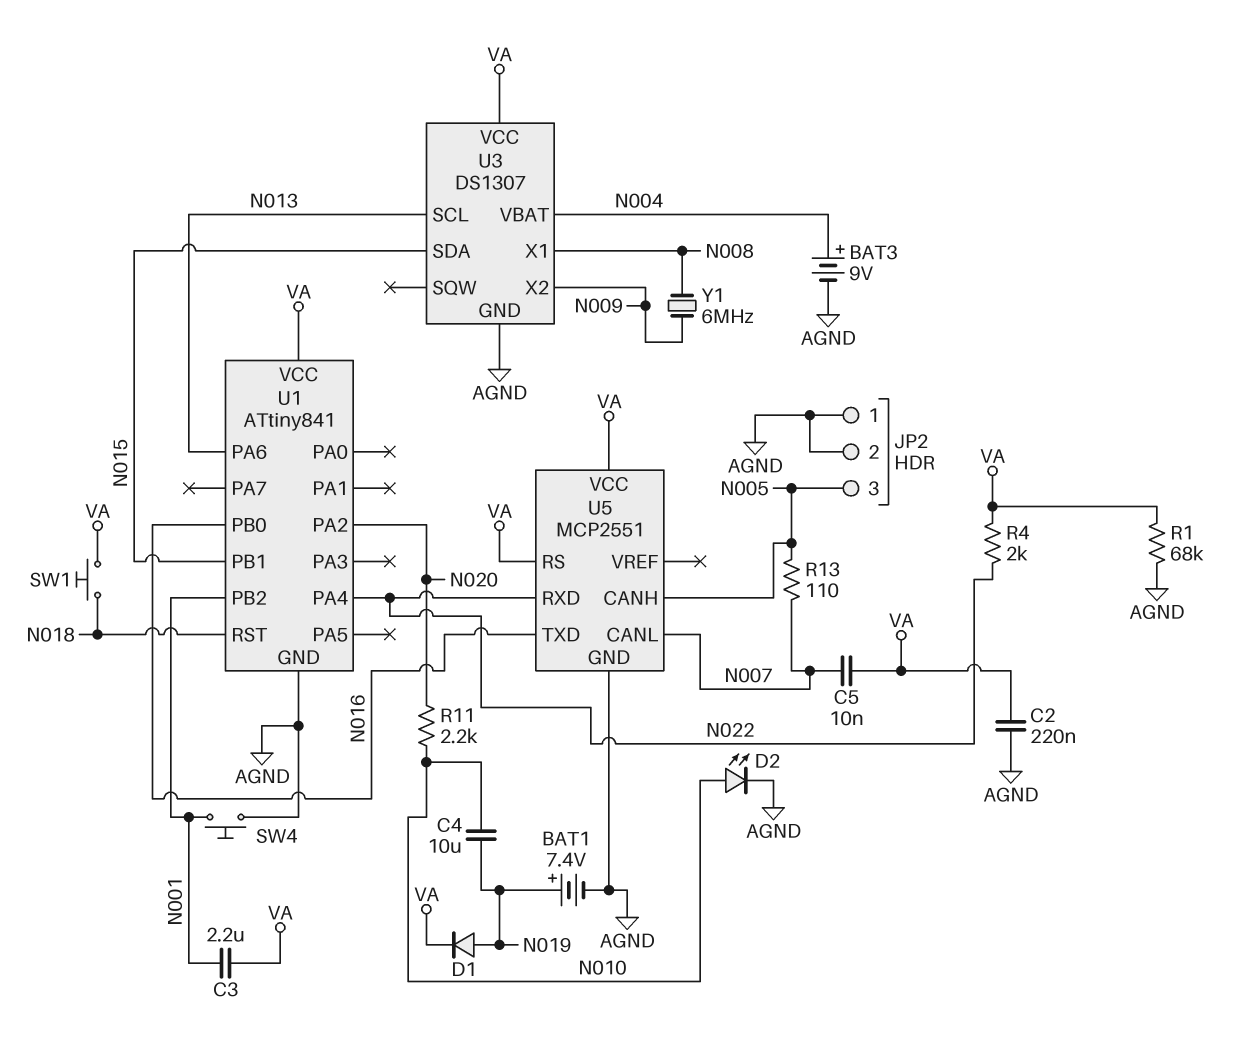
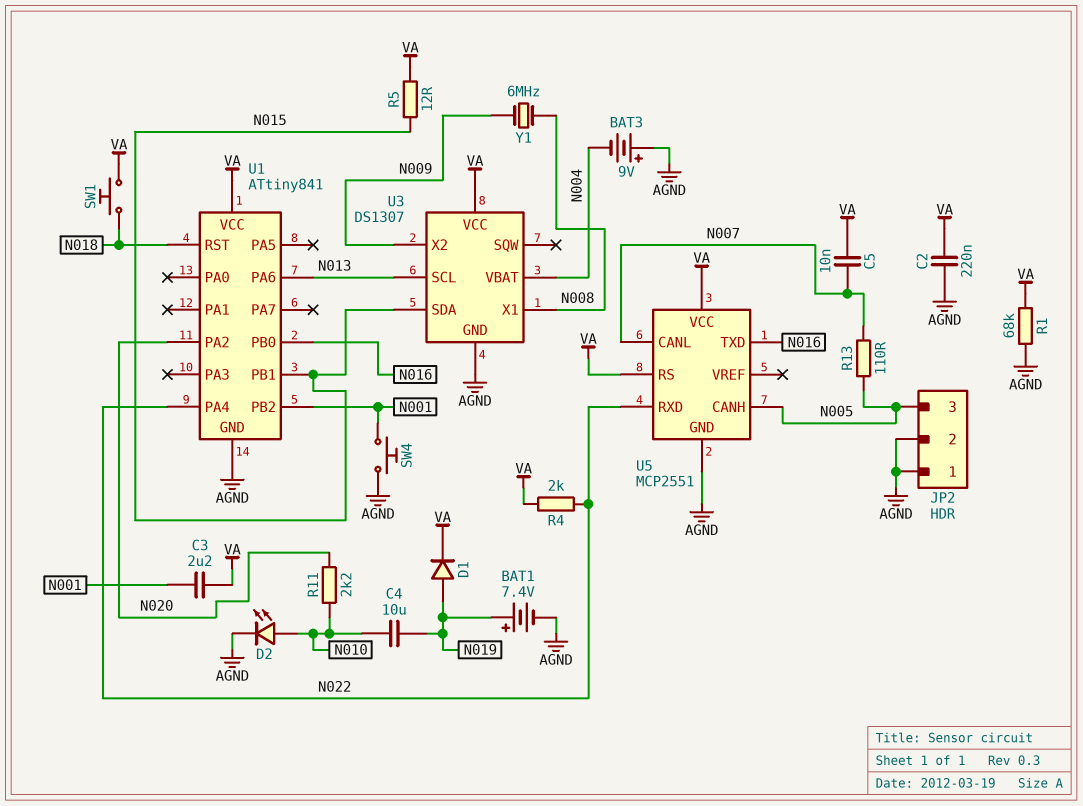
BAT3: 9V (plus N004, minus AGND) -> 9V (plus AGND, minus N004)
R5: none -> 12 (N015, VA)

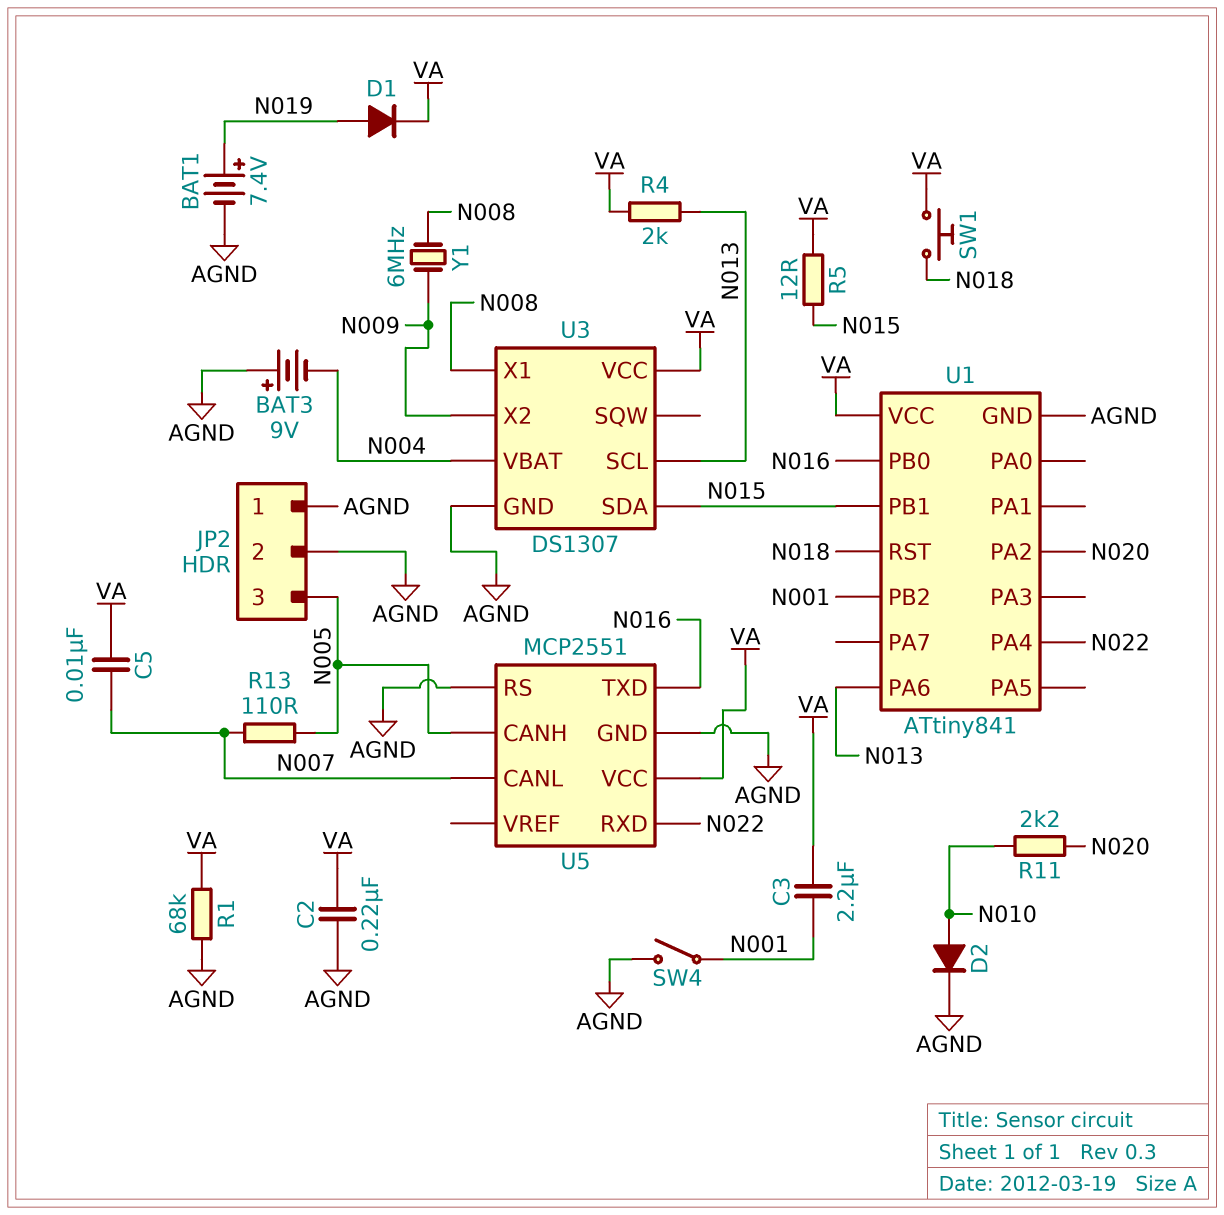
C4: 10uF (N010, N019) -> none
D2: LED (A N010, K AGND) -> diode (A N010, K AGND)
R4: 2k (N022, VA) -> 2k (N013, VA)
SW4: button (AGND, N001) -> switch (AGND, N001)
U5 pin RS: VA -> AGND

